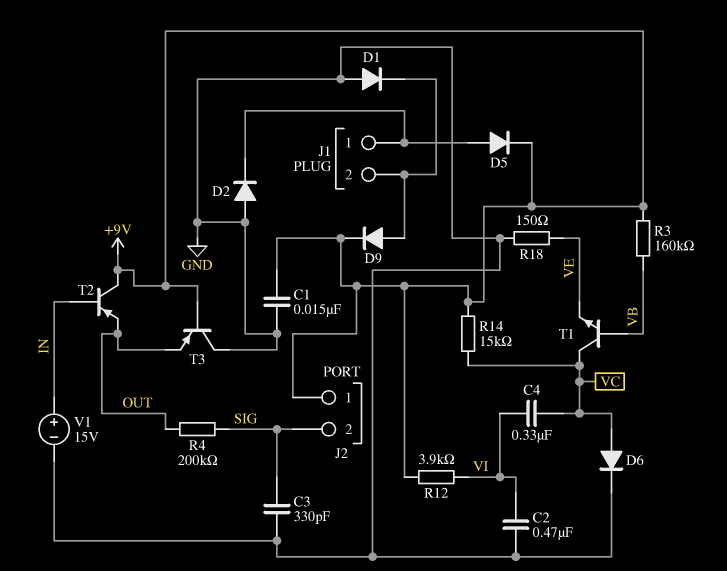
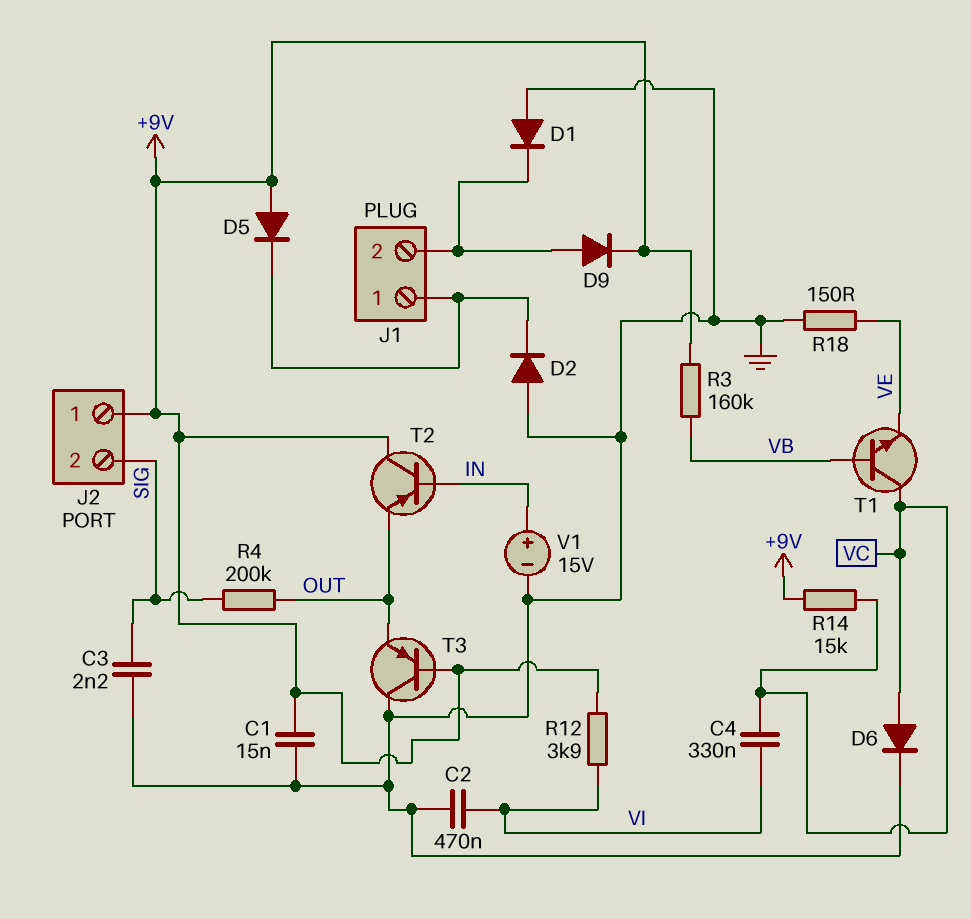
C3: 330pF (GND, SIG) -> 2.2nF (GND, SIG)
D5: diode (A J1/1, K +9V) -> diode (A +9V, K J1/1)

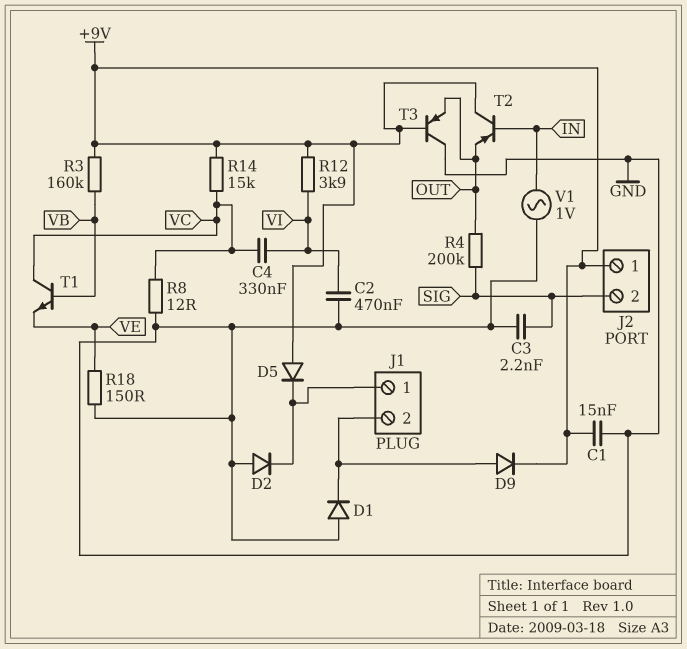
D6: diode (A VC, K GND) -> none
R8: none -> 12 (GND, VC)
V1: 15V (plus IN, minus GND) -> AC 1V (GND, IN)

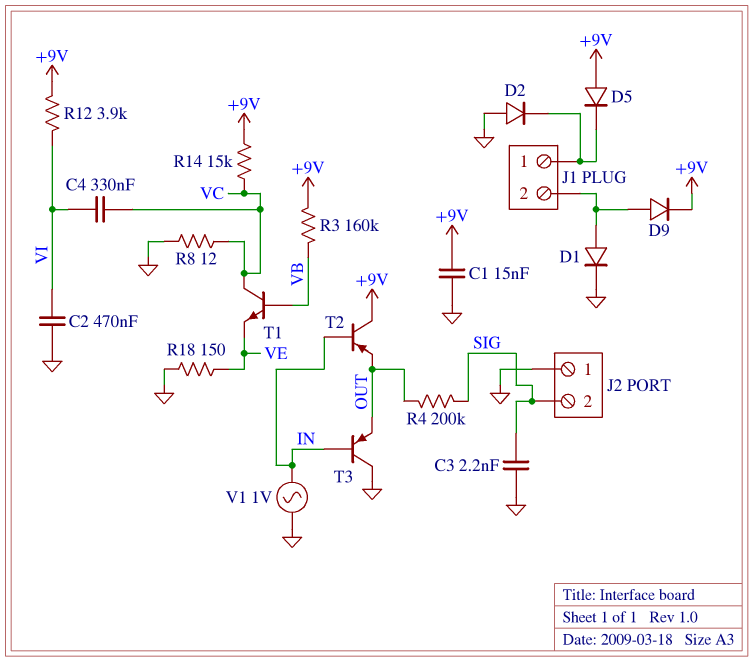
D1: diode (A GND, K J1/2) -> diode (A J1/2, K GND)
J2 pin 1: +9V -> GND
T3: PNP (B +9V, C GND, E OUT) -> PNP (B IN, C GND, E OUT)

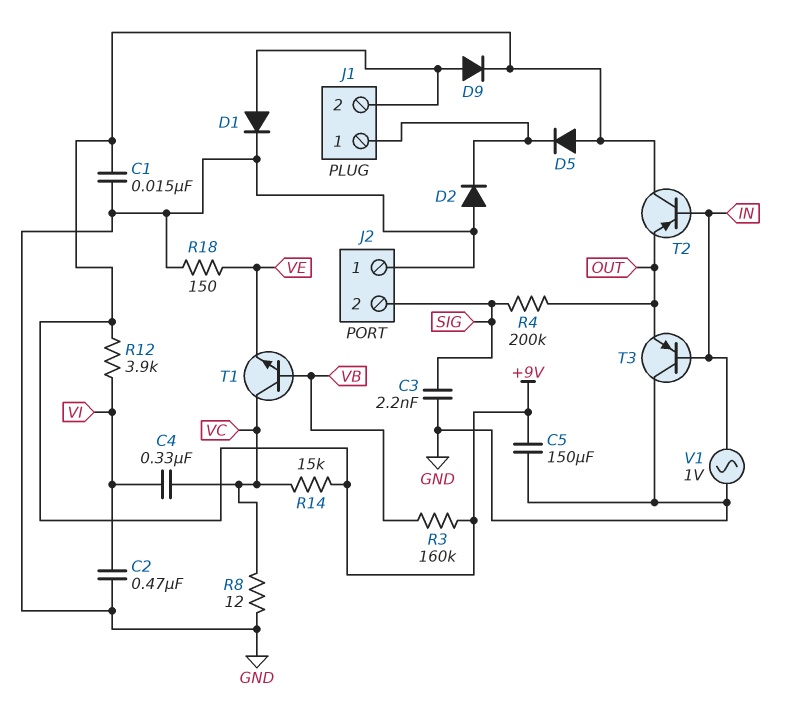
C5: none -> 150uF (+9V, GND)

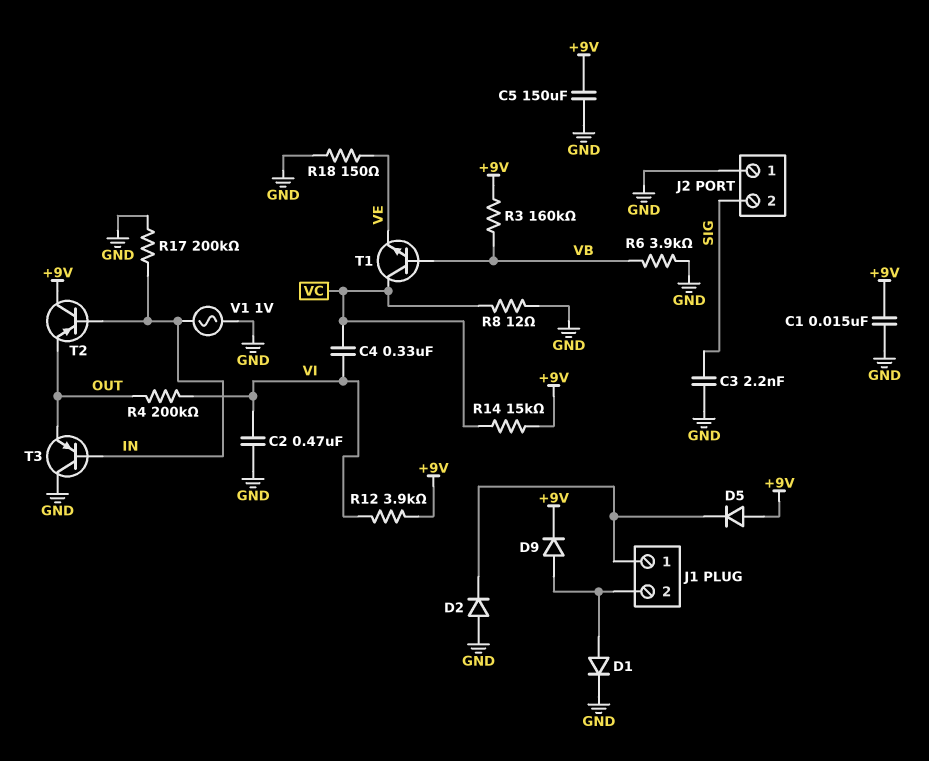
R4: 200k (OUT, SIG) -> 200k (OUT, VI)
R6: none -> 3.9k (GND, VB)
R17: none -> 200k (GND, IN)

